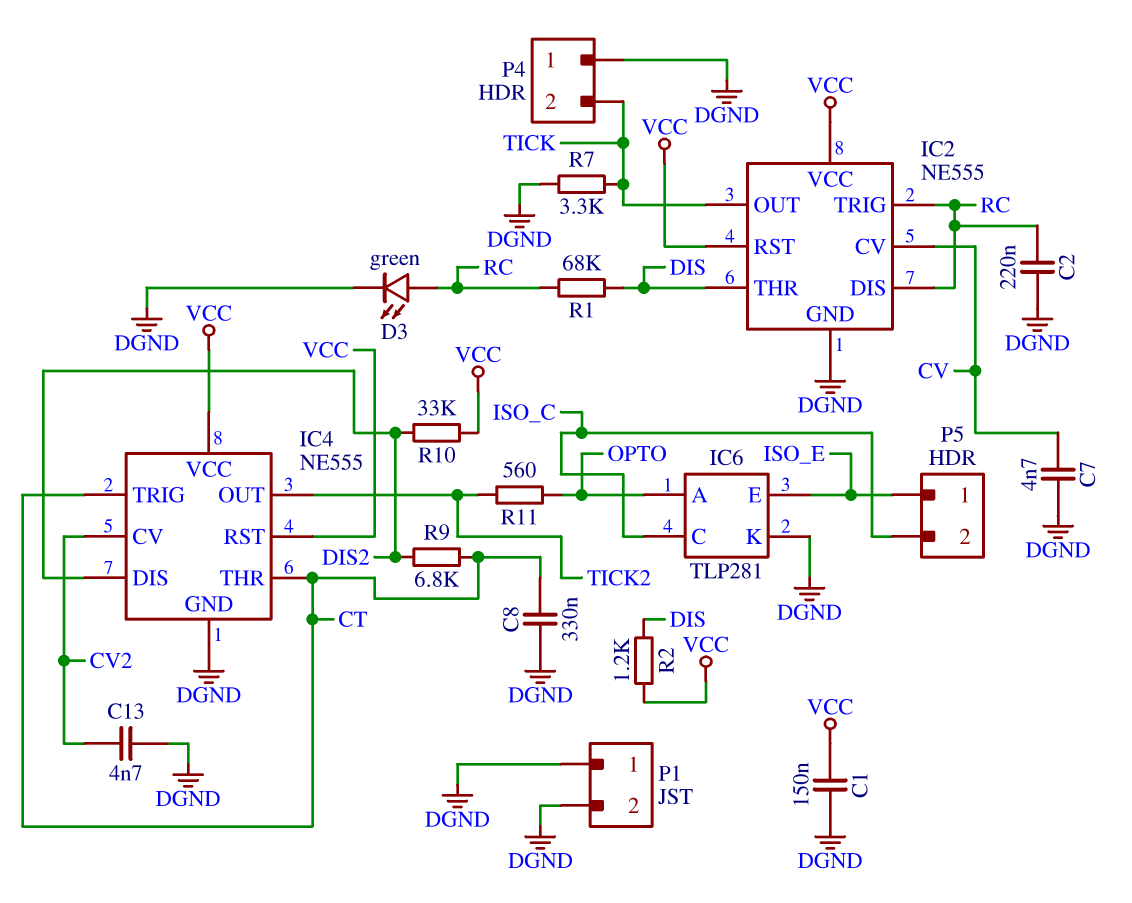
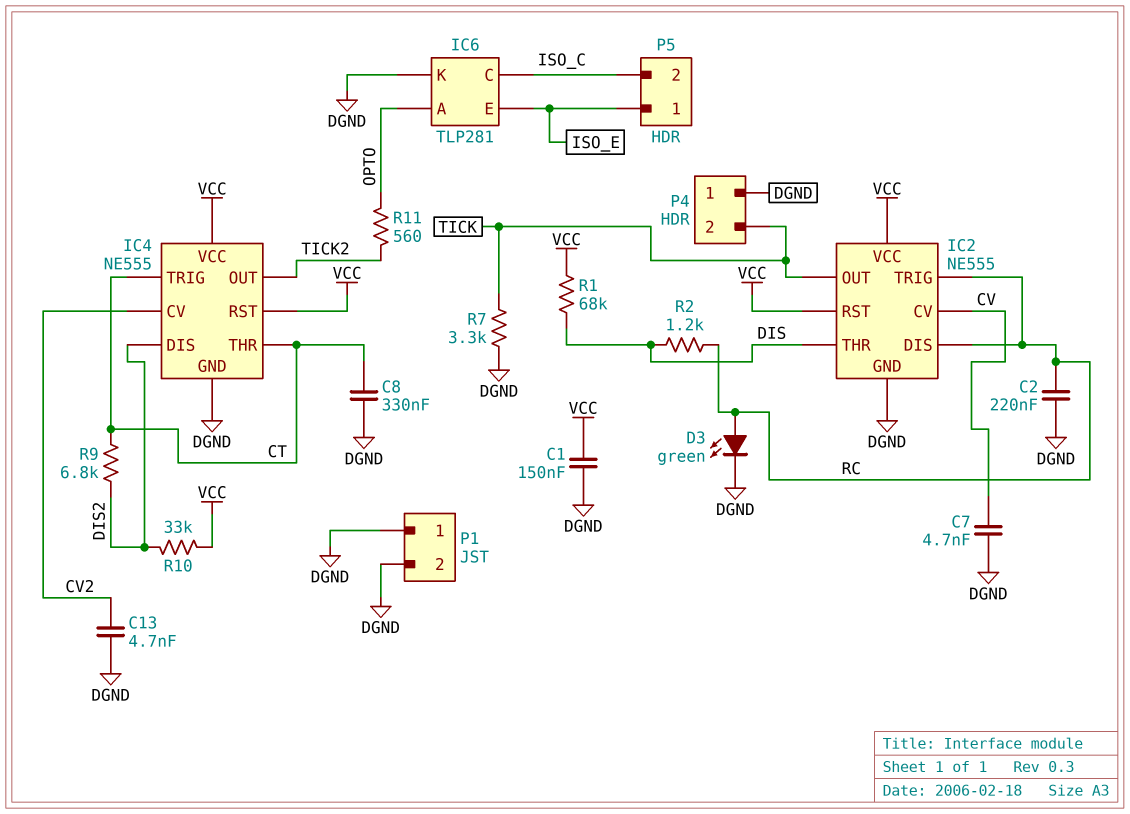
R1: 68k (DIS, RC) -> 68k (DIS, VCC)
R2: 1.2k (DIS, VCC) -> 1.2k (DIS, RC)

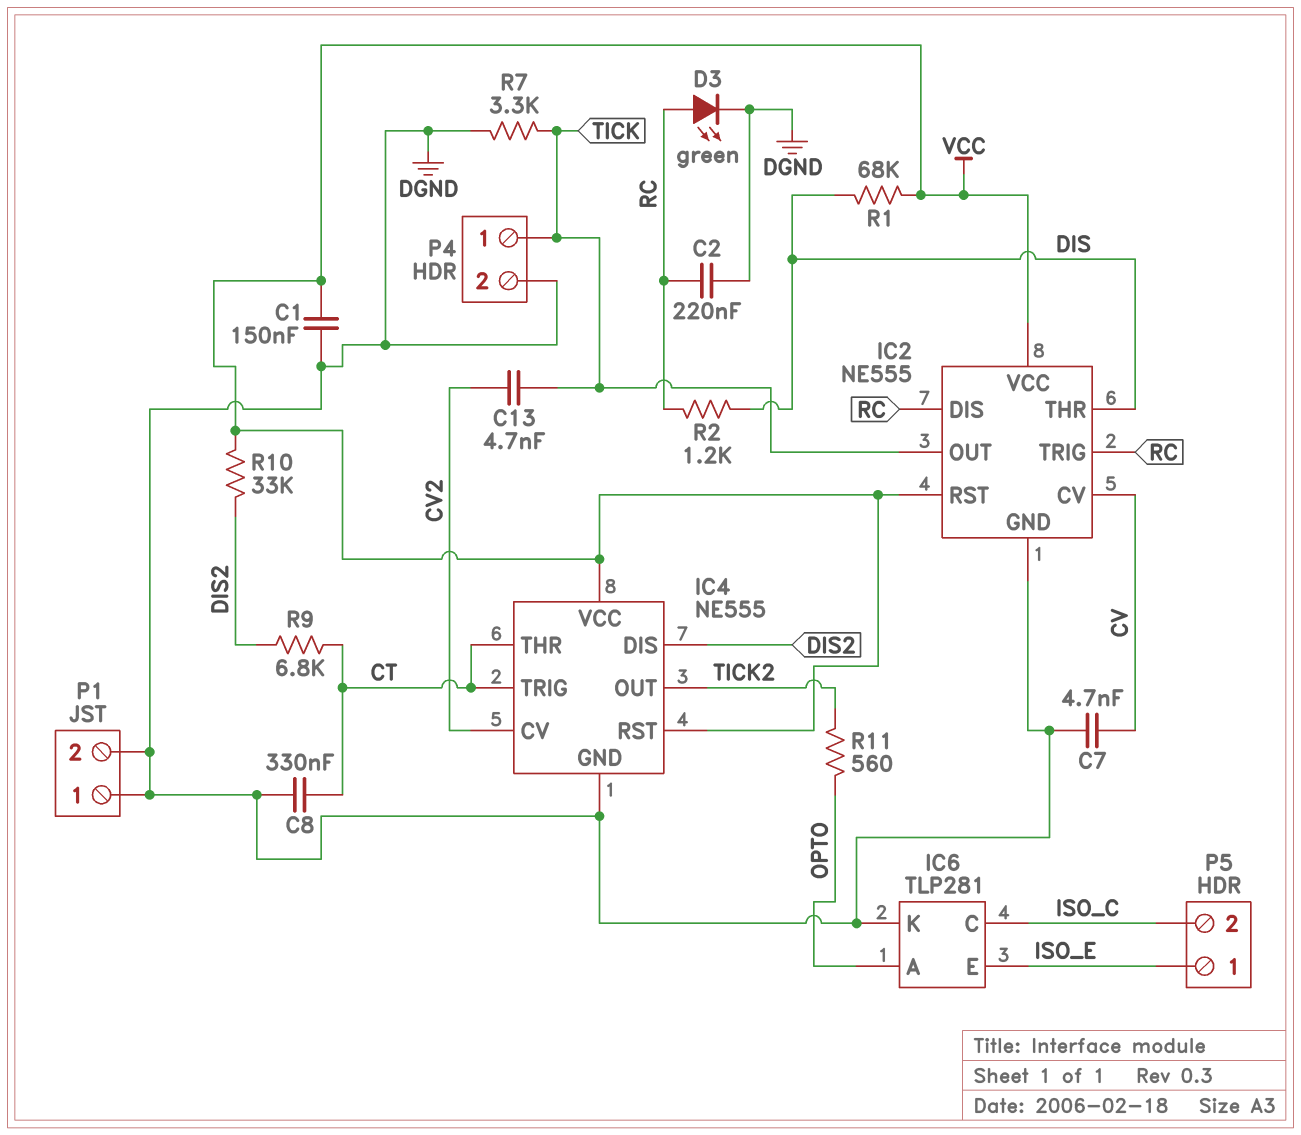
C13: 4.7nF (CV2, DGND) -> 4.7nF (CV2, TICK)
P4 pin 1: DGND -> TICK
P4 pin 2: TICK -> DGND

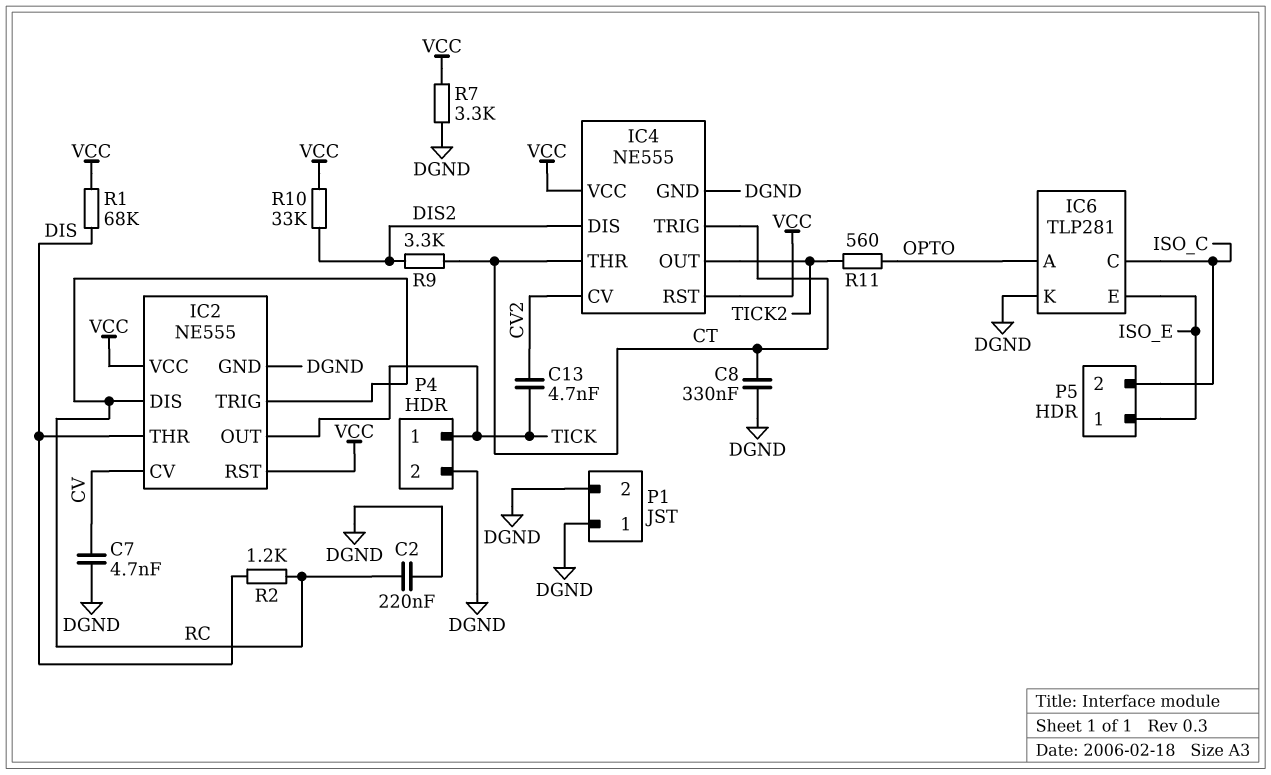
C1: 150nF (DGND, VCC) -> none
D3: LED green (A RC, K DGND) -> none
R7: 3.3k (DGND, TICK) -> 3.3k (DGND, VCC)
R9: 6.8k (CT, DIS2) -> 3.3k (CT, DIS2)

